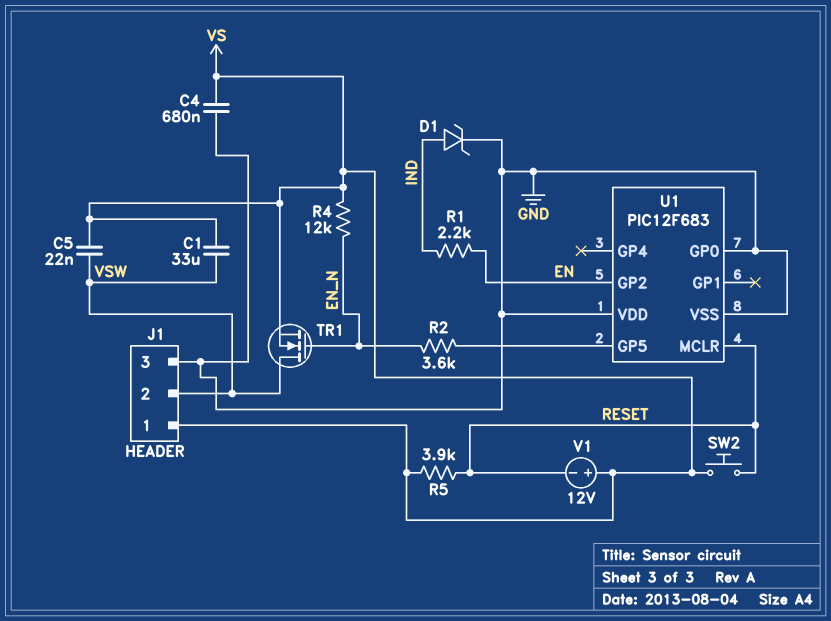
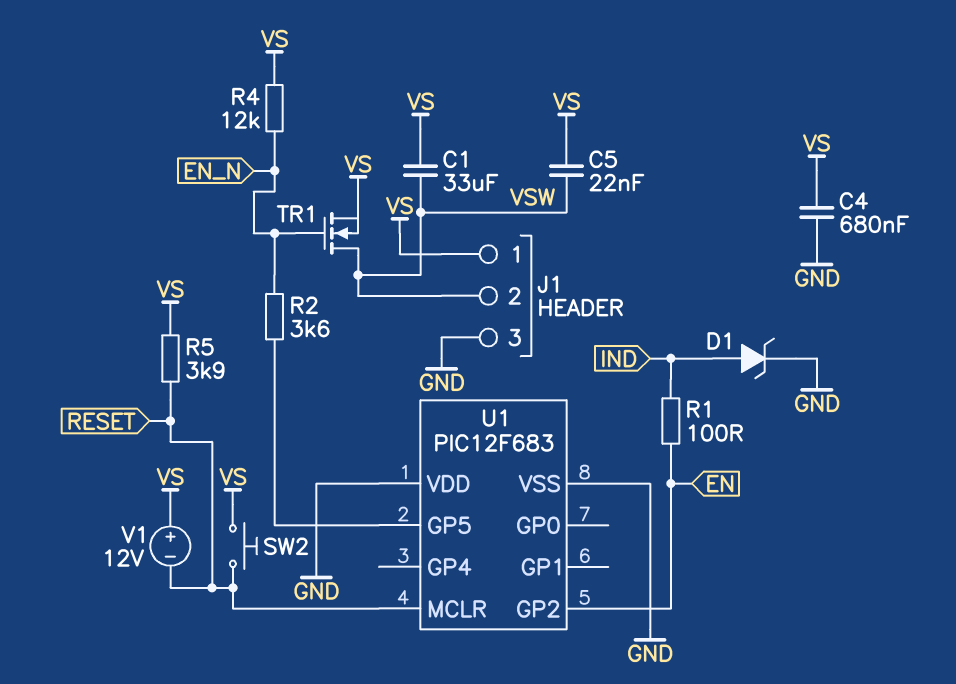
R1: 2.2k (EN, IND) -> 100 (EN, IND)
U1 pin GP0: GND -> none

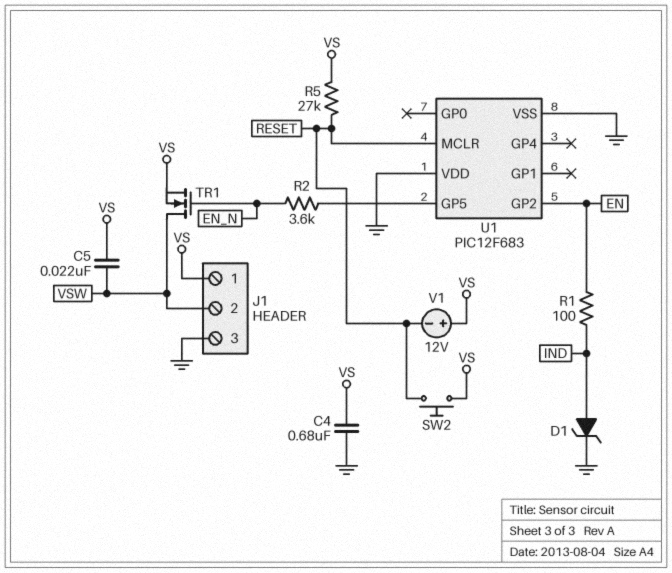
C1: 33uF (VS, VSW) -> none
R4: 12k (EN_N, VS) -> none
R5: 3.9k (RESET, VS) -> 27k (RESET, VS)

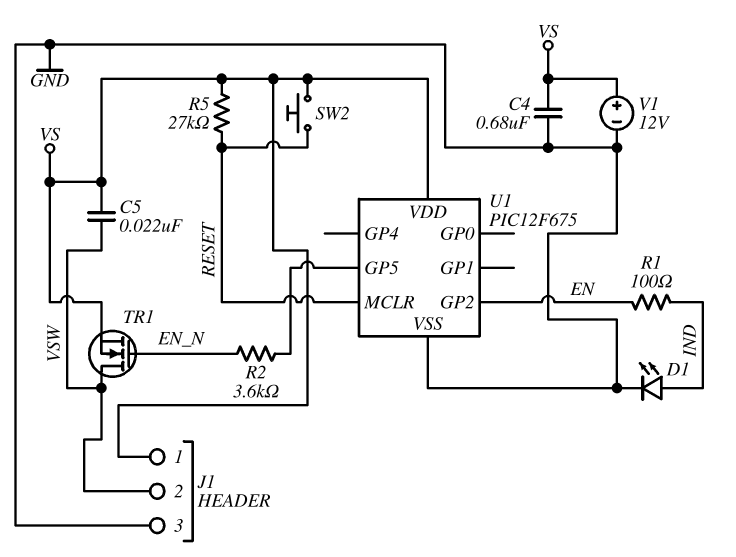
D1: zener (A IND, K GND) -> LED (A IND, K GND)
U1: PIC12F683 -> PIC12F675
U1 pin VDD: GND -> VS
V1: 12V (plus VS, minus RESET) -> 12V (plus VS, minus GND)

